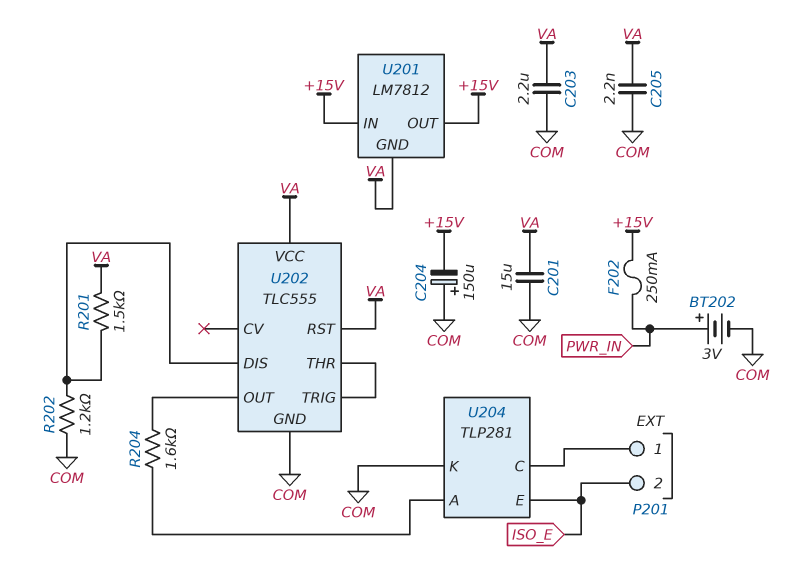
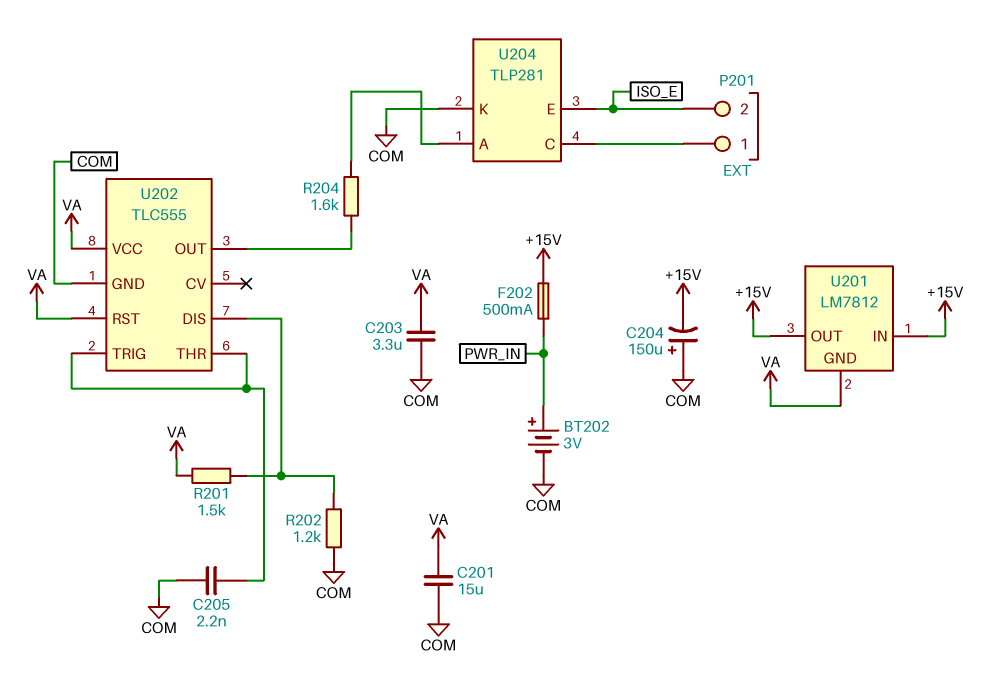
C203: 2.2uF (COM, VA) -> 3.3uF (COM, VA)
C205: 2.2nF (COM, VA) -> 2.2nF (COM, U202/THR)
F202: 250mA (+15V, PWR_IN) -> 500mA (+15V, PWR_IN)

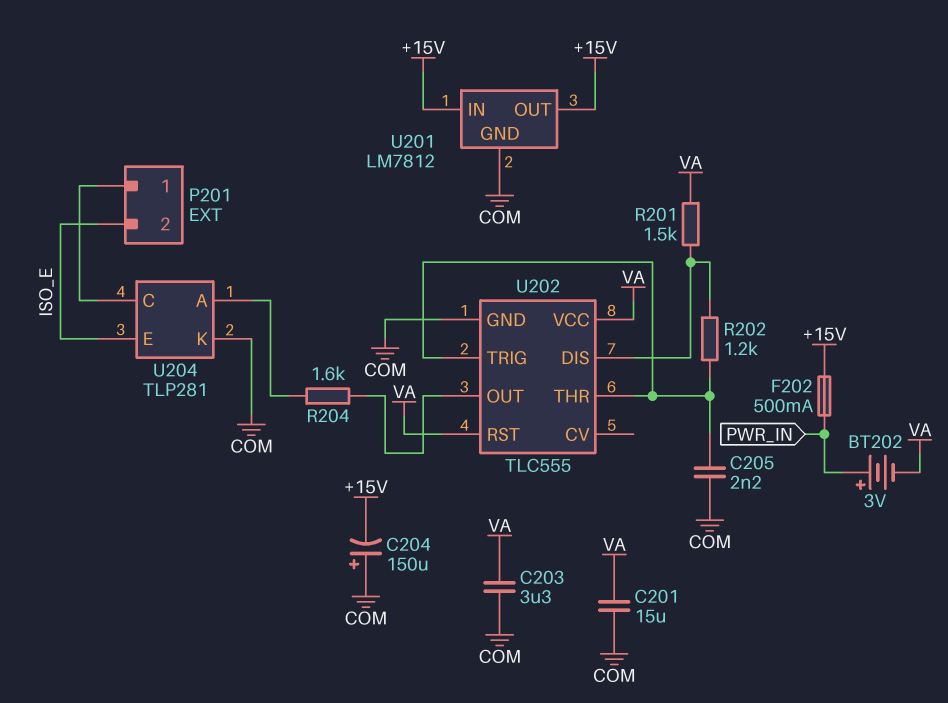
BT202: 3V (plus PWR_IN, minus COM) -> 3V (plus PWR_IN, minus VA)
R202: 1.2k (COM, U202/DIS) -> 1.2k (U202/DIS, U202/THR)
U201 pin GND: VA -> COM

